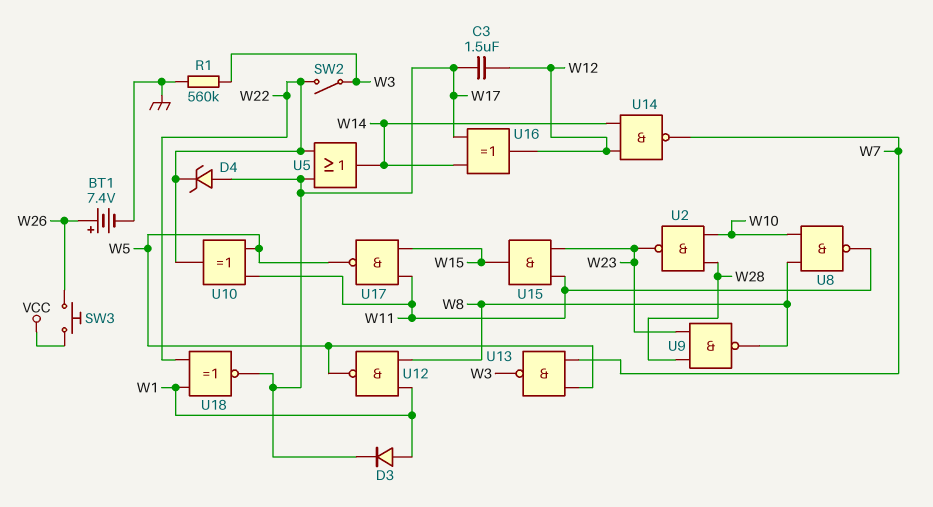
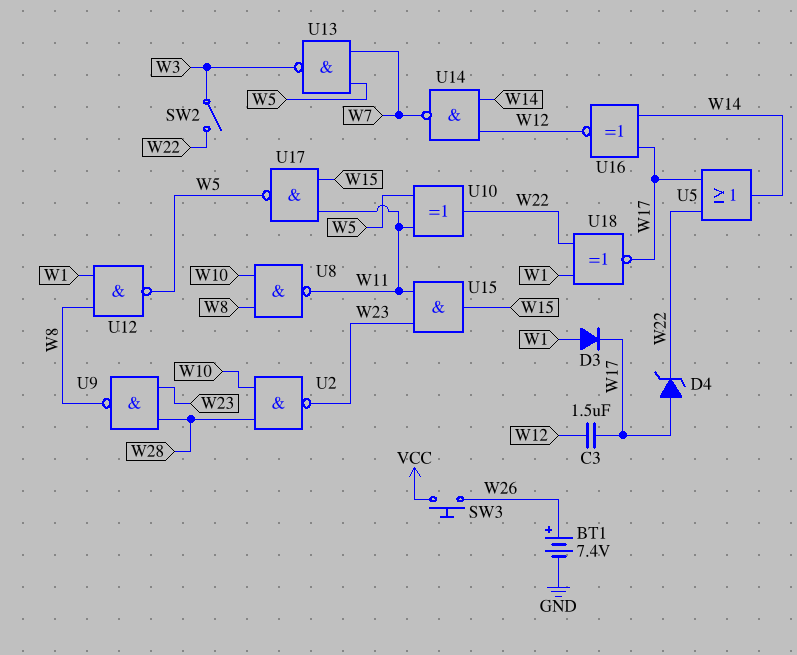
R1: 560k (GND, W3) -> none
U16: XOR (in W14, in W17, out W12) -> XNOR (in W14, in W17, out W12)

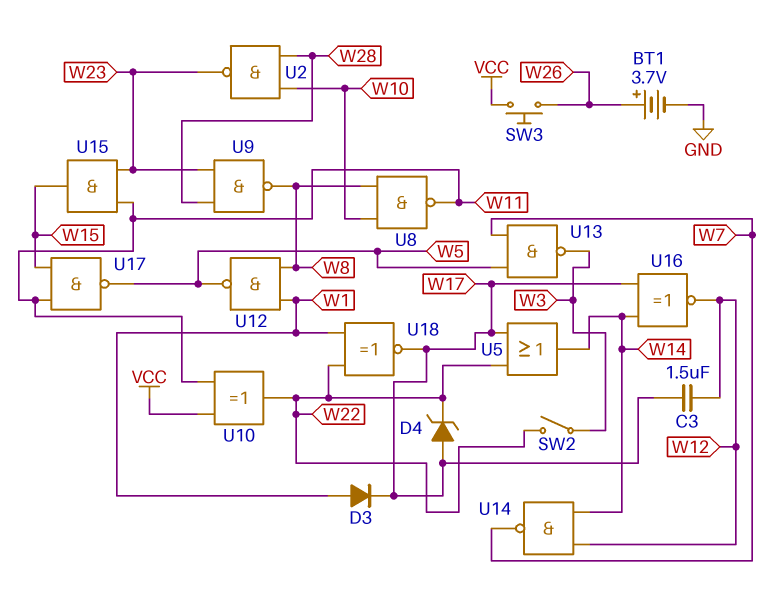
BT1: 7.4V (plus W26, minus GND) -> 3.7V (plus W26, minus GND)
U10: XOR (in W5, in W11, out W22) -> XOR (in VCC, in W11, out W22)

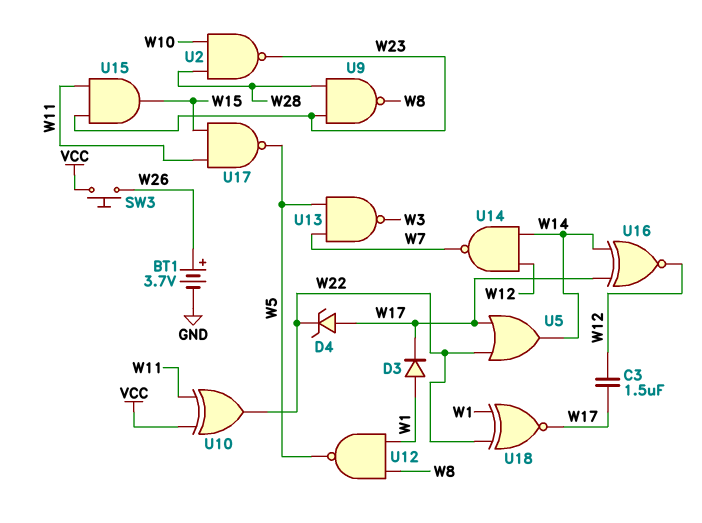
SW2: switch (W3, W22) -> none
U8: NAND (in W8, in W10, out W11) -> none

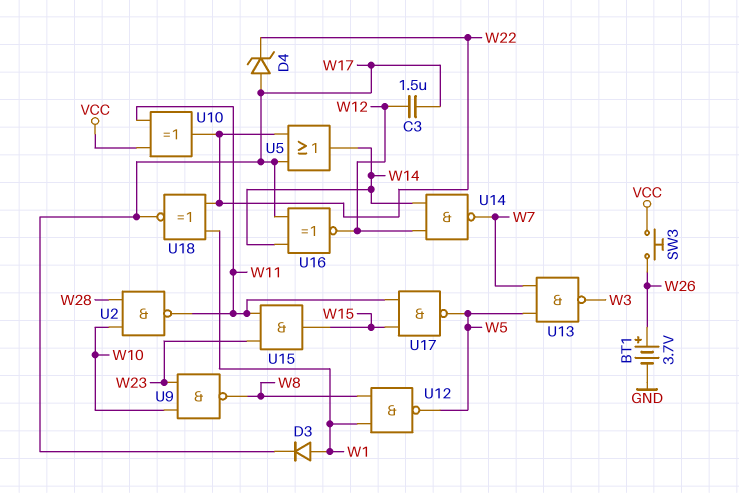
U2: NAND (in W10, in W28, out W23) -> NAND (in W10, in W28, out W11)
U9: NAND (in W23, in W28, out W8) -> NAND (in W10, in W23, out W8)

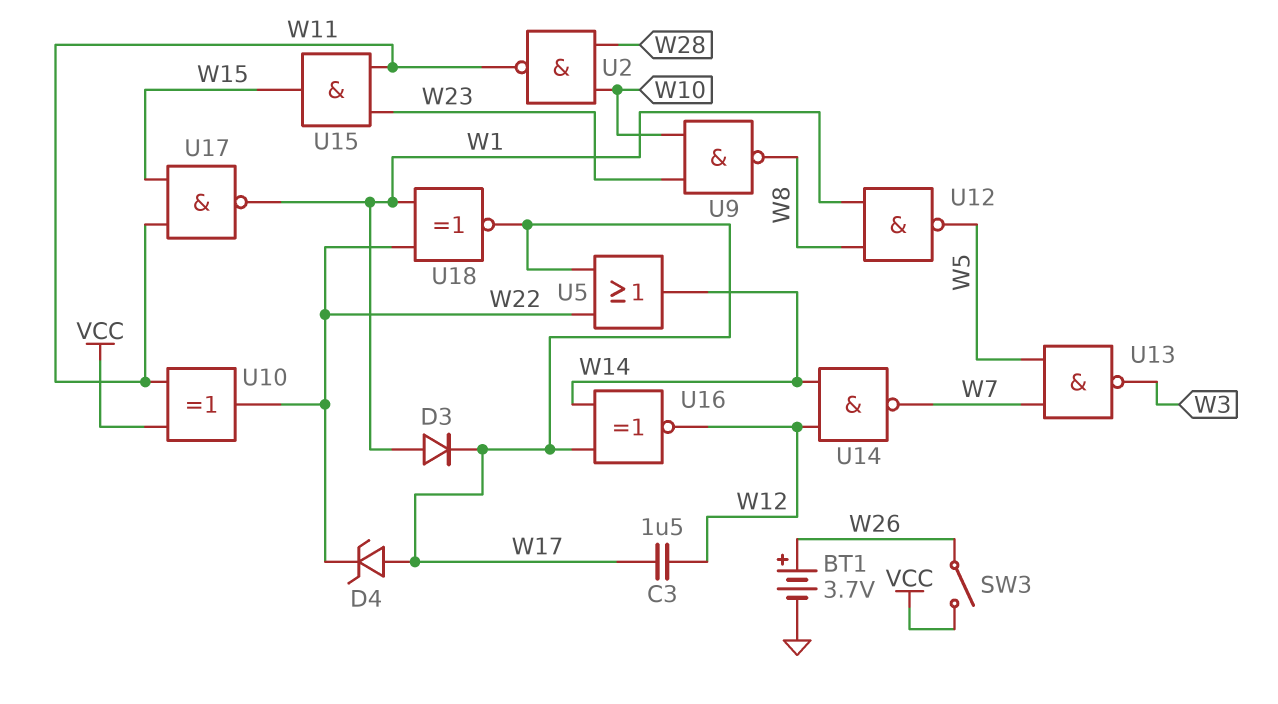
SW3: button (VCC, W26) -> switch (VCC, W26)
U17: NAND (in W11, in W15, out W5) -> NAND (in W11, in W15, out W1)

